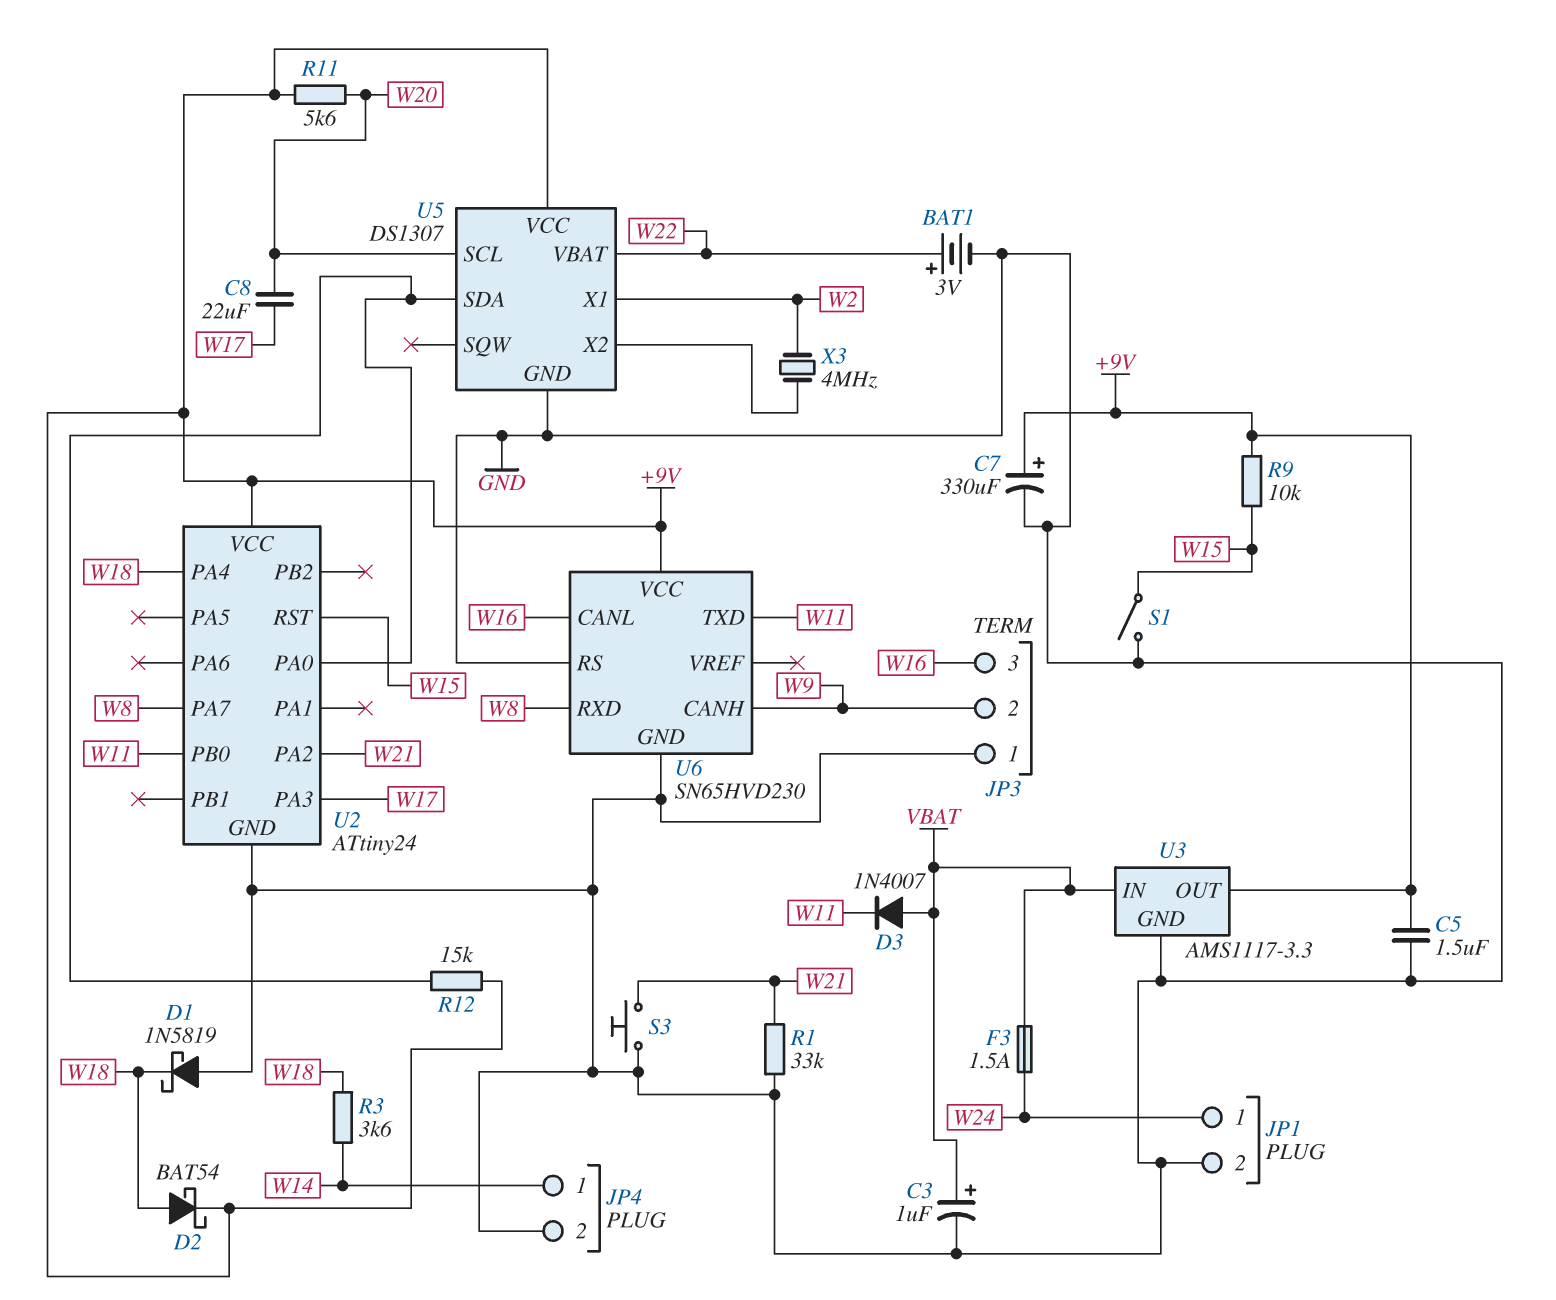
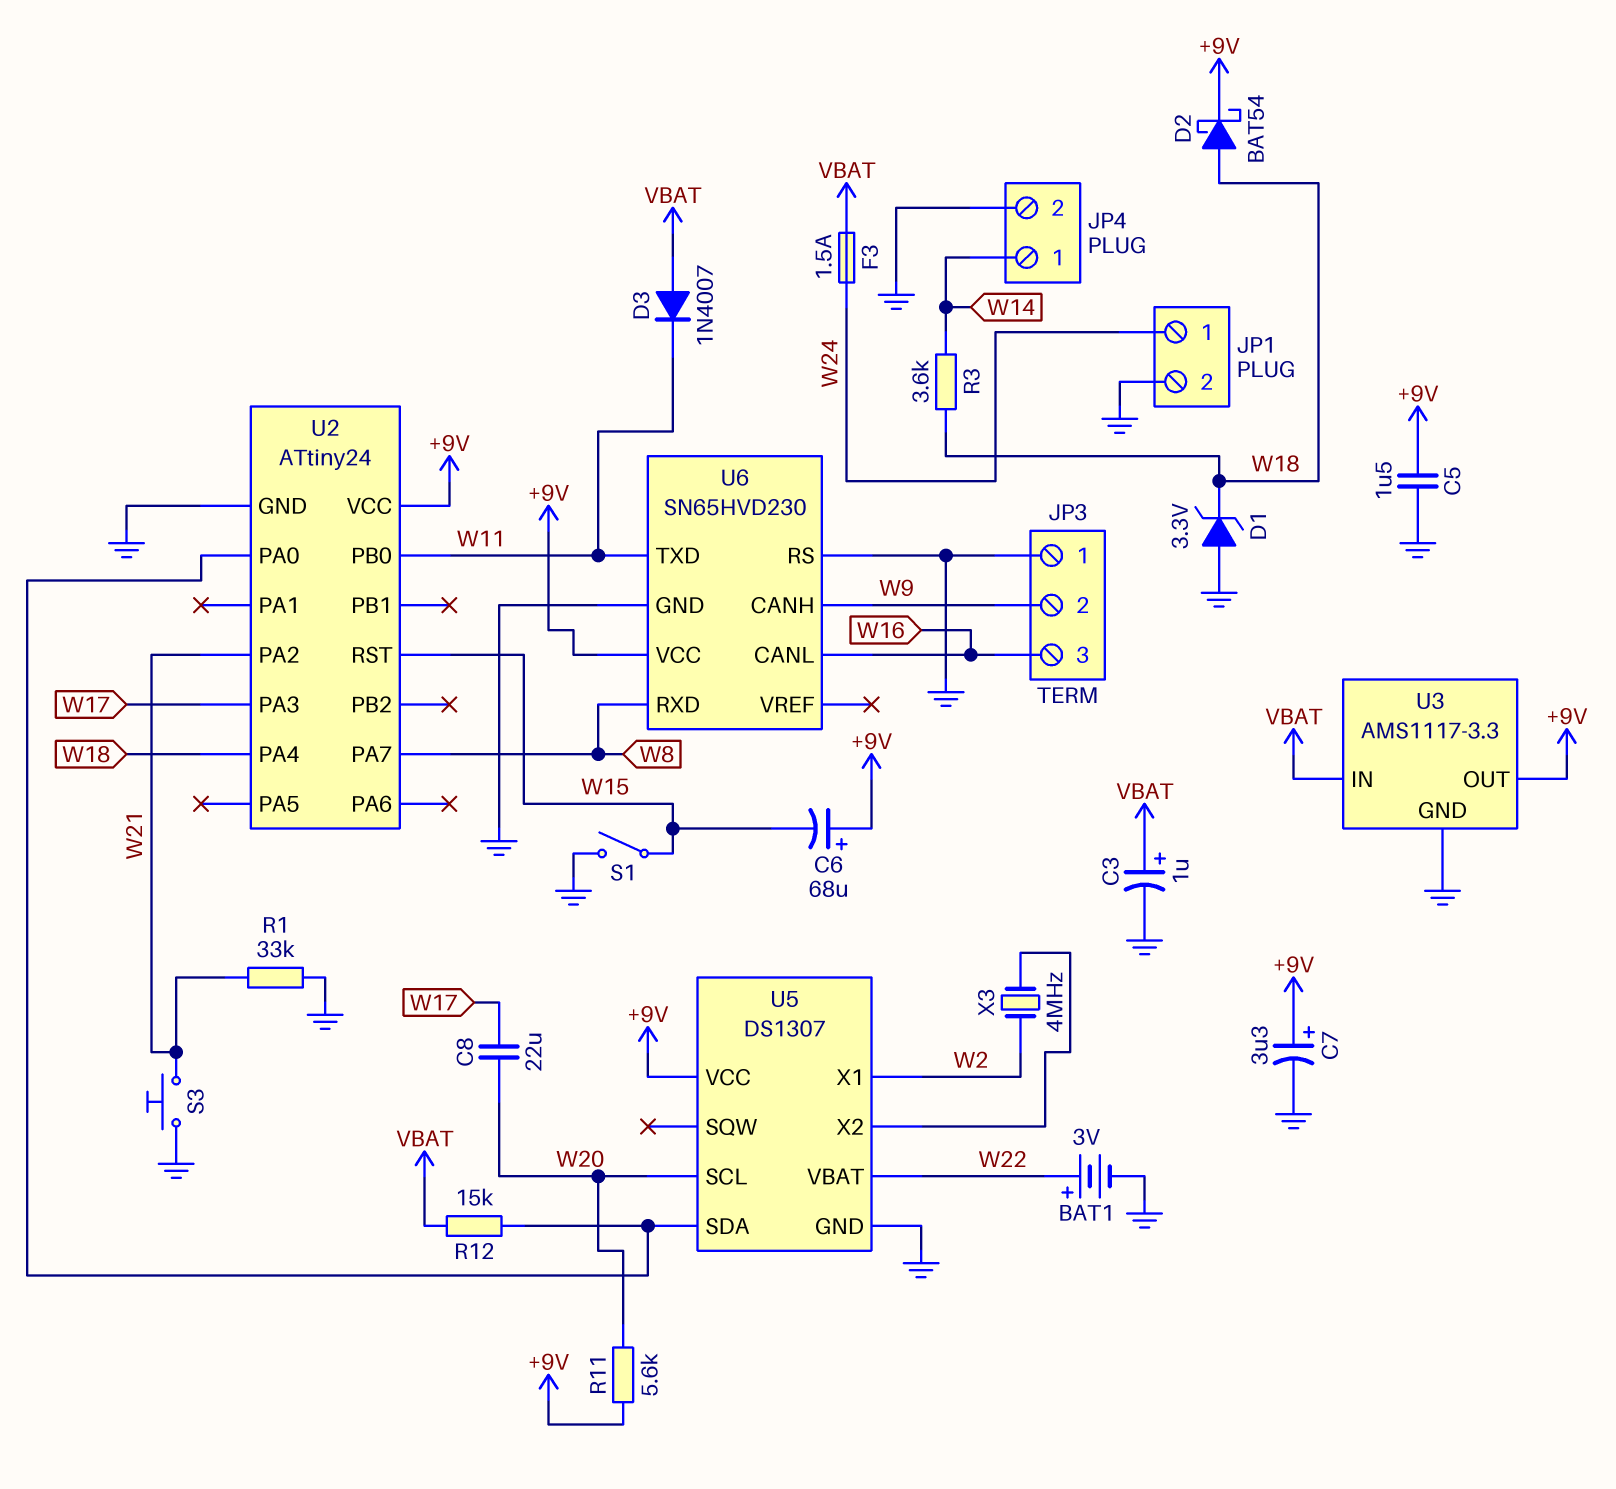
C6: none -> 68uF (plus +9V, minus W15)
C7: 330uF (plus +9V, minus GND) -> 3.3uF (plus +9V, minus GND)
D1: schottky 1N5819 (A GND, K W18) -> zener 3.3V (A GND, K W18)
R9: 10k (+9V, W15) -> none
R12: 15k (+9V, U2/PA0) -> 15k (U2/PA0, VBAT)

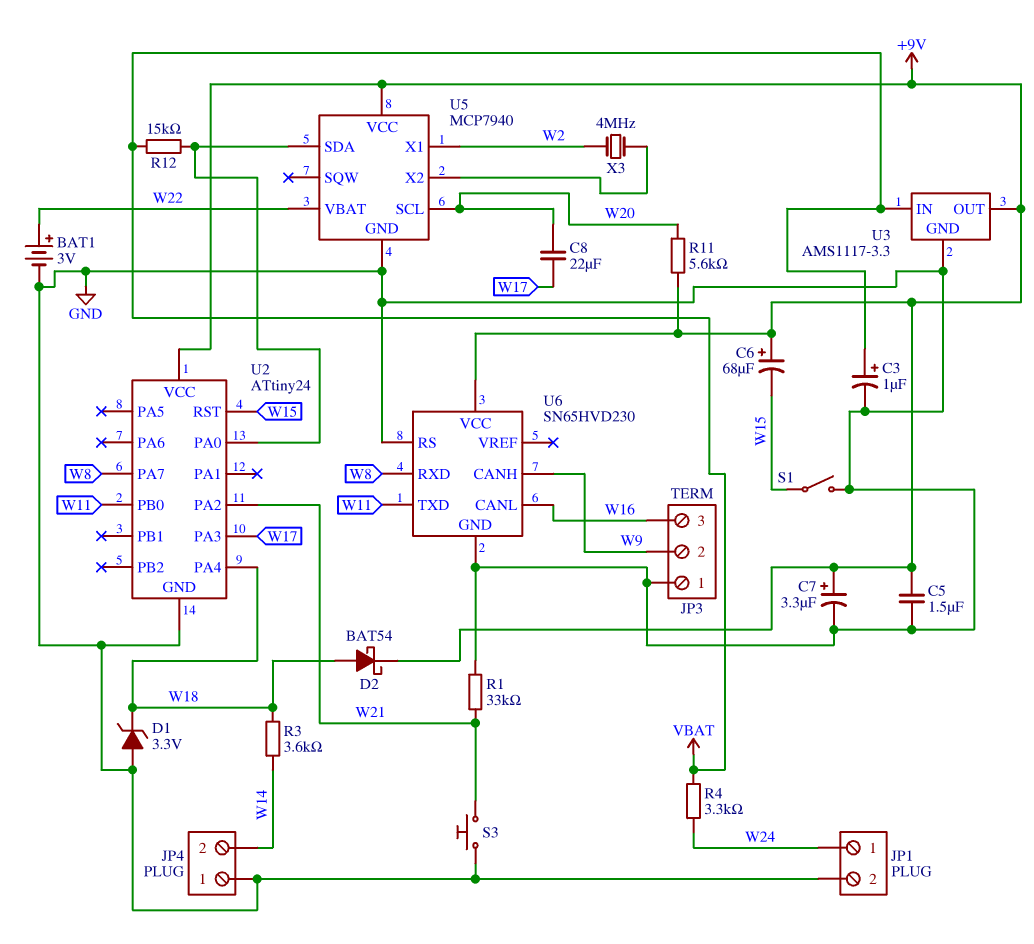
D3: diode 1N4007 (A VBAT, K W11) -> none
F3: 1.5A (VBAT, W24) -> none
JP4 pin 1: W14 -> GND
JP4 pin 2: GND -> W14
R4: none -> 3.3k (VBAT, W24)
U5: DS1307 -> MCP7940

